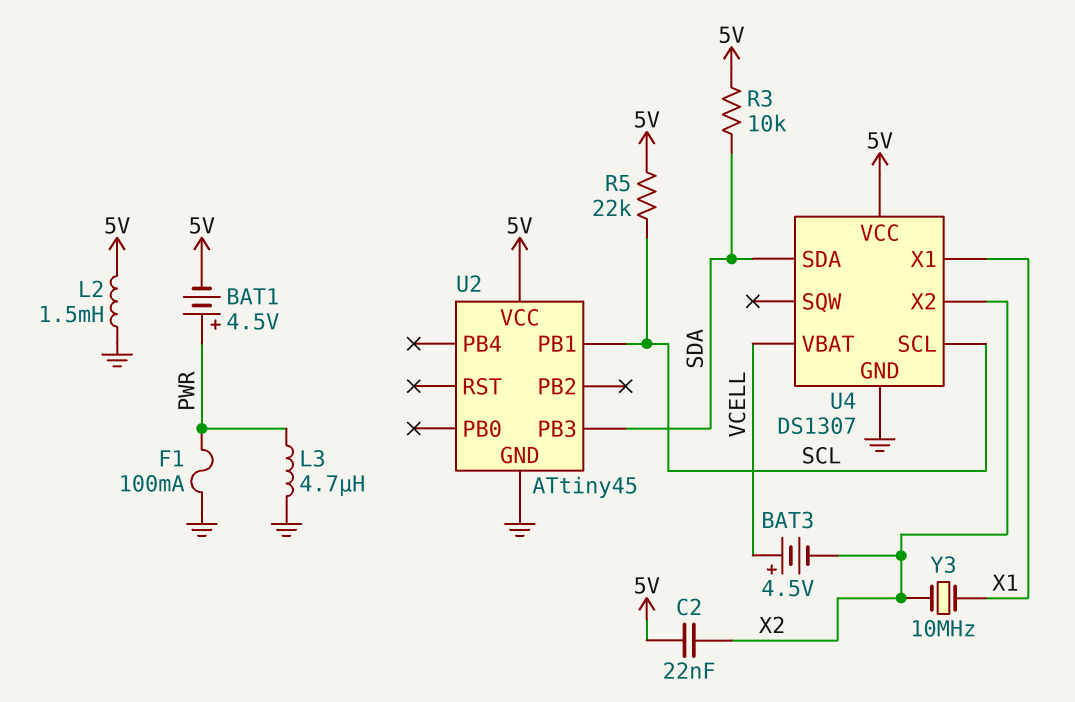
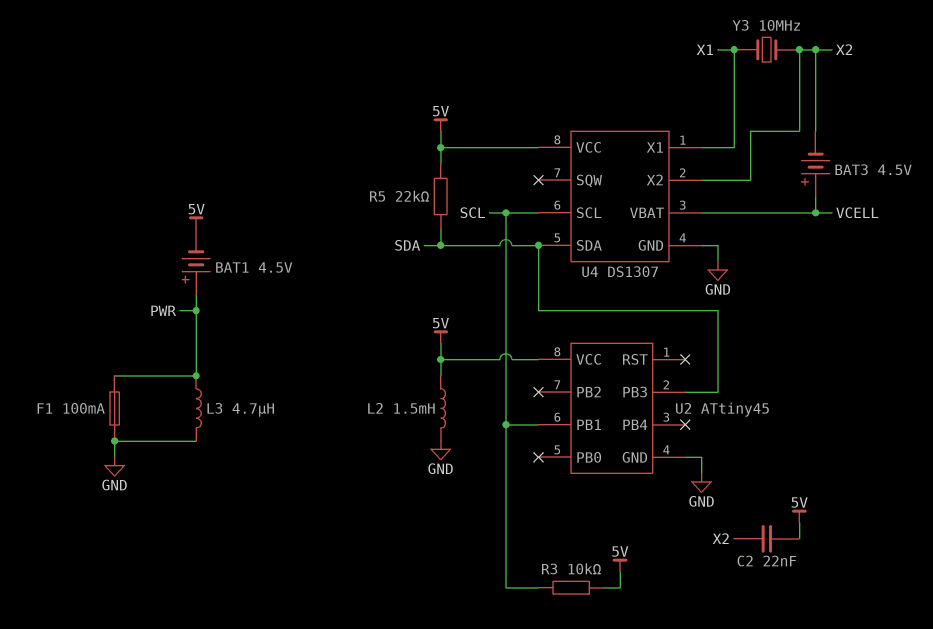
R3: 10k (5V, SDA) -> 10k (5V, SCL)
R5: 22k (5V, SCL) -> 22k (5V, SDA)

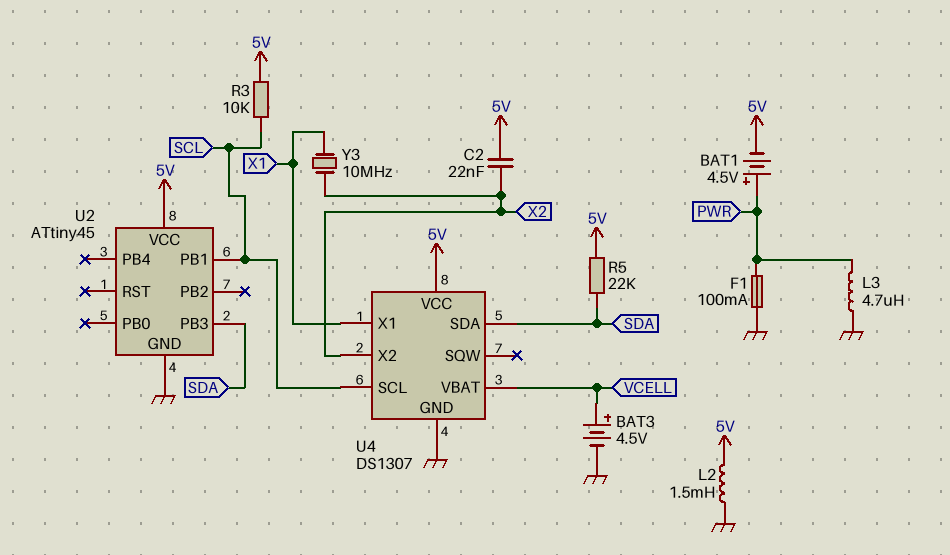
BAT3: 4.5V (plus VCELL, minus X2) -> 4.5V (plus VCELL, minus GND)

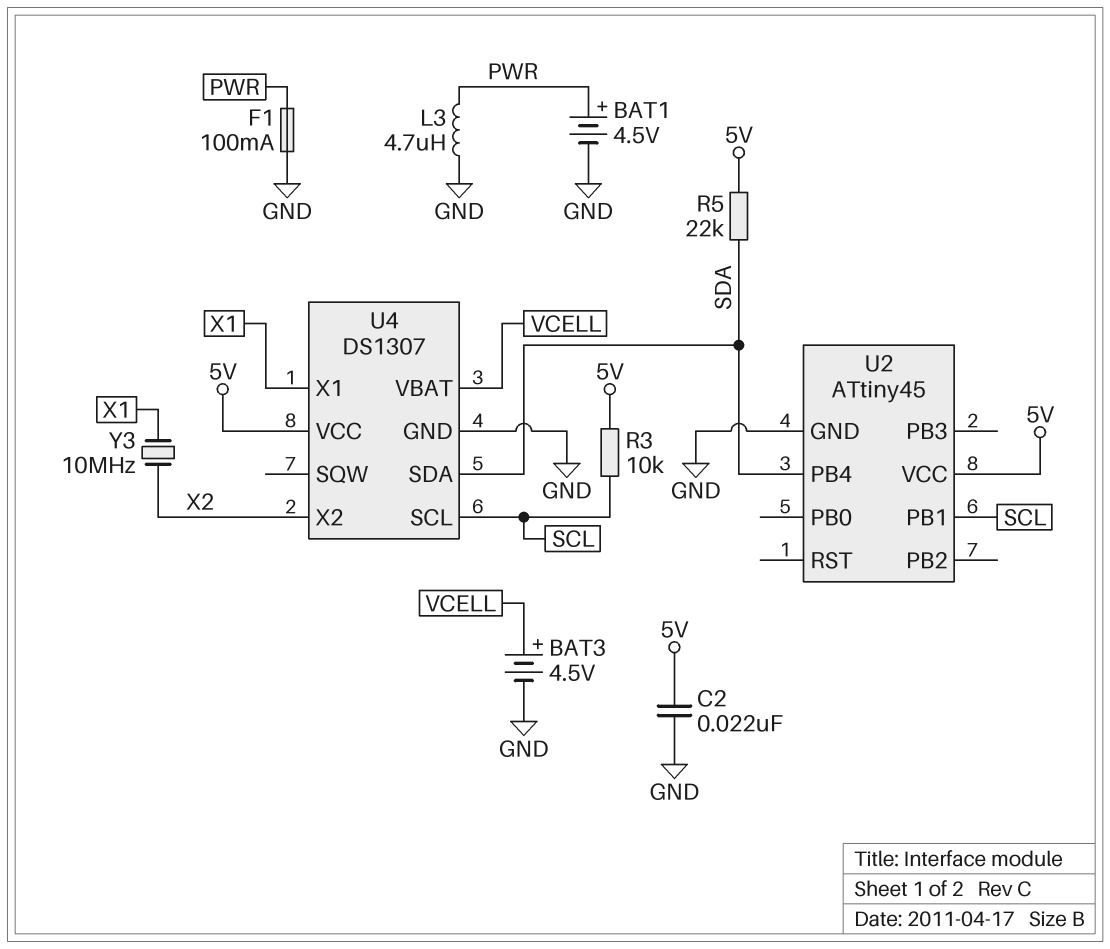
BAT1: 4.5V (plus PWR, minus 5V) -> 4.5V (plus PWR, minus GND)
C2: 22nF (5V, X2) -> 22nF (5V, GND)
L2: 1.5mH (5V, GND) -> none
U2 pin PB3: SDA -> none
U2 pin PB4: none -> SDA

